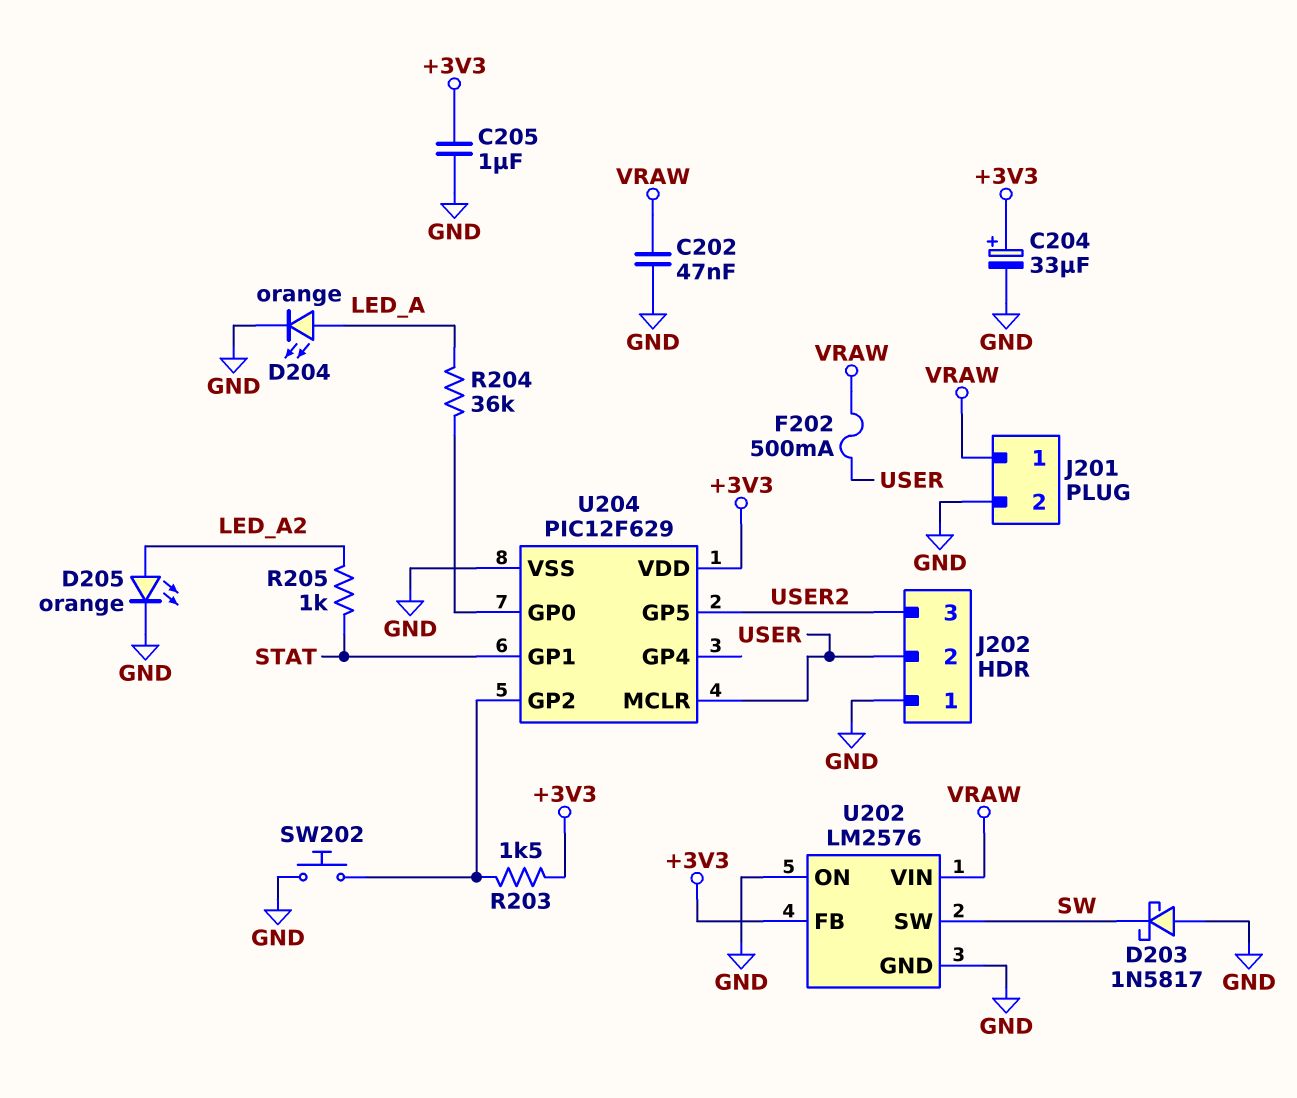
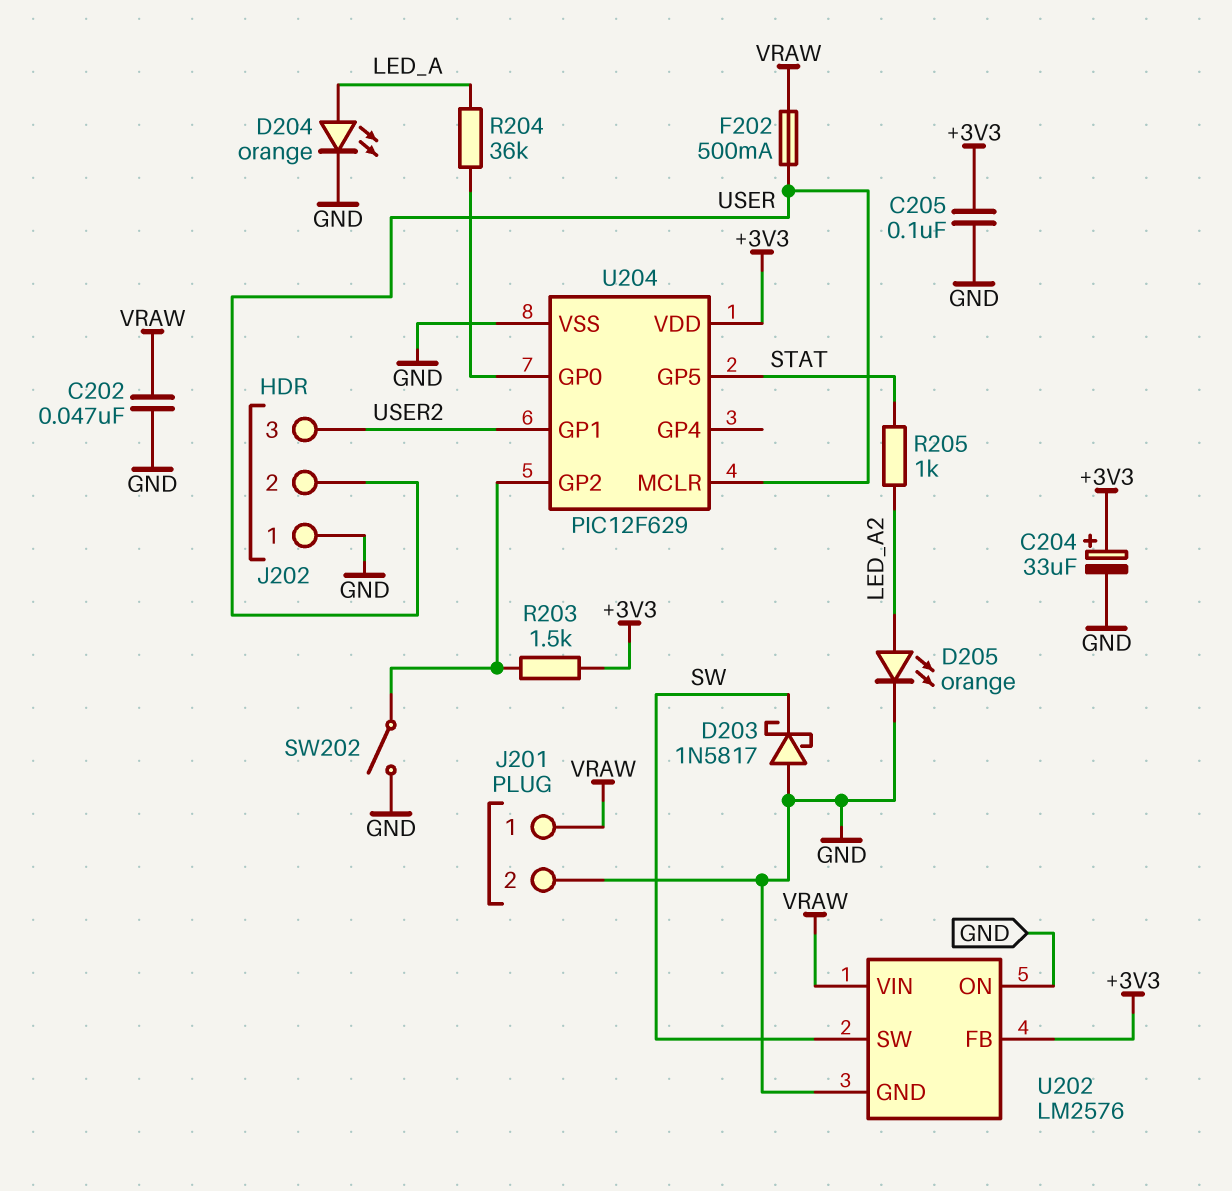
C205: 1uF (+3V3, GND) -> 100nF (+3V3, GND)
SW202: button (GND, U204/GP2) -> switch (GND, U204/GP2)
U204 pin GP1: STAT -> USER2
U204 pin GP5: USER2 -> STAT

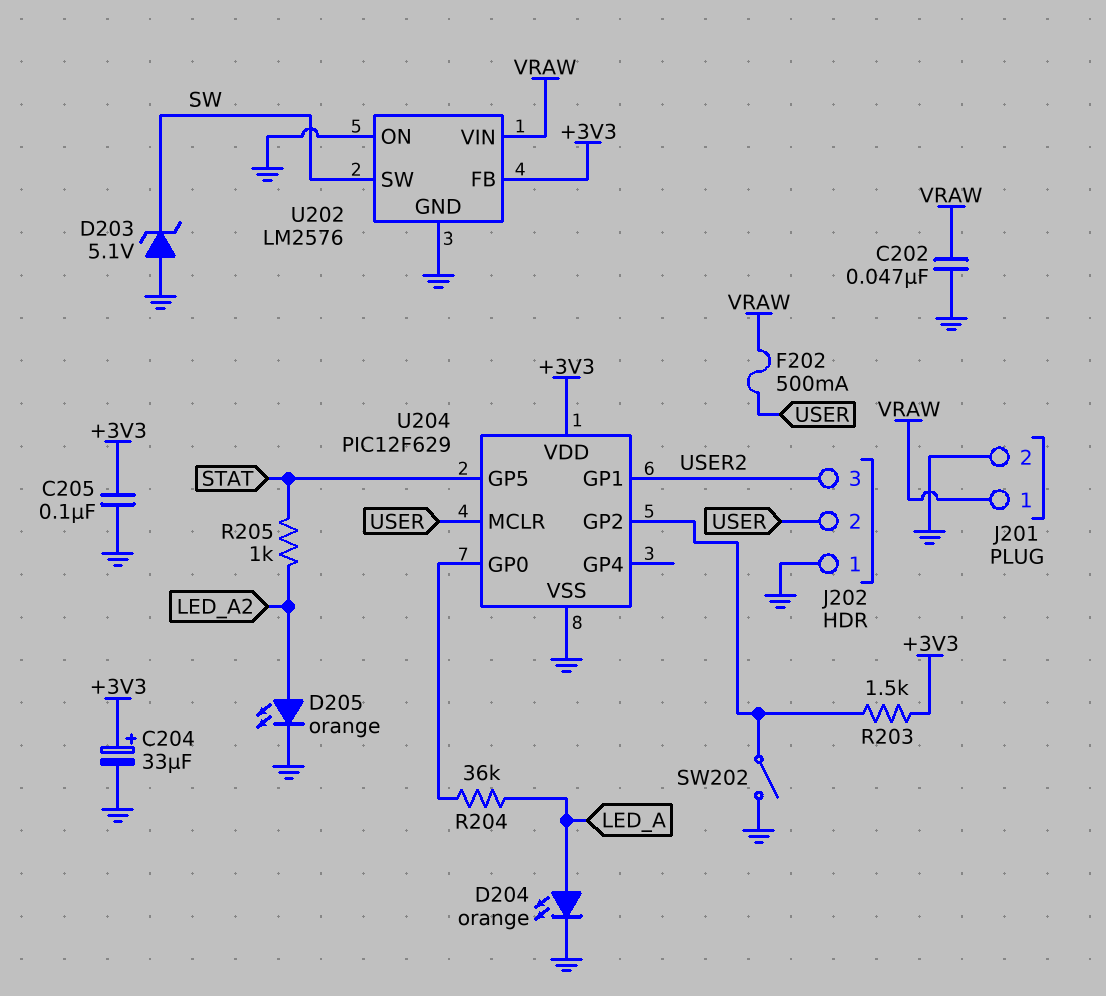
D203: schottky 1N5817 (A GND, K SW) -> zener 5.1V (A GND, K SW)

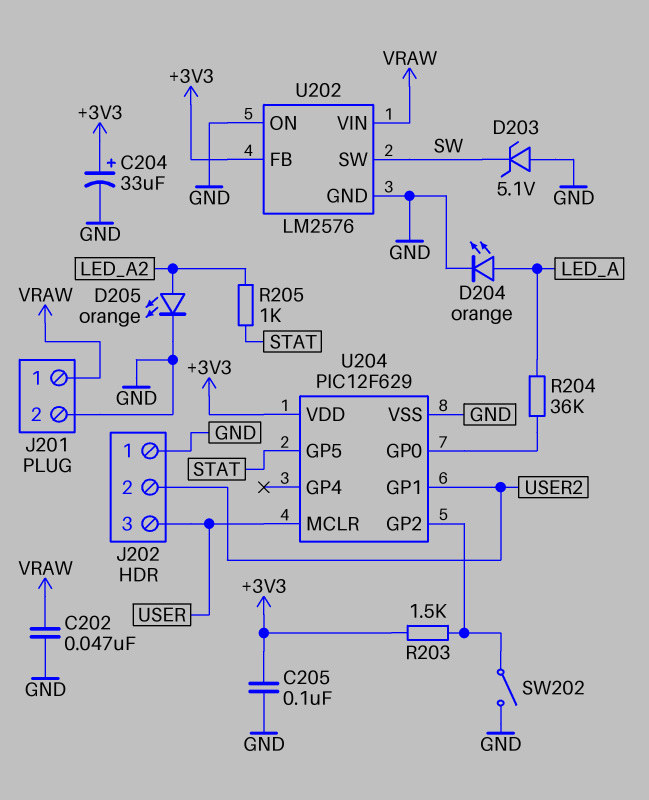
F202: 500mA (USER, VRAW) -> none
J202 pin 2: USER -> USER2
J202 pin 3: USER2 -> USER

